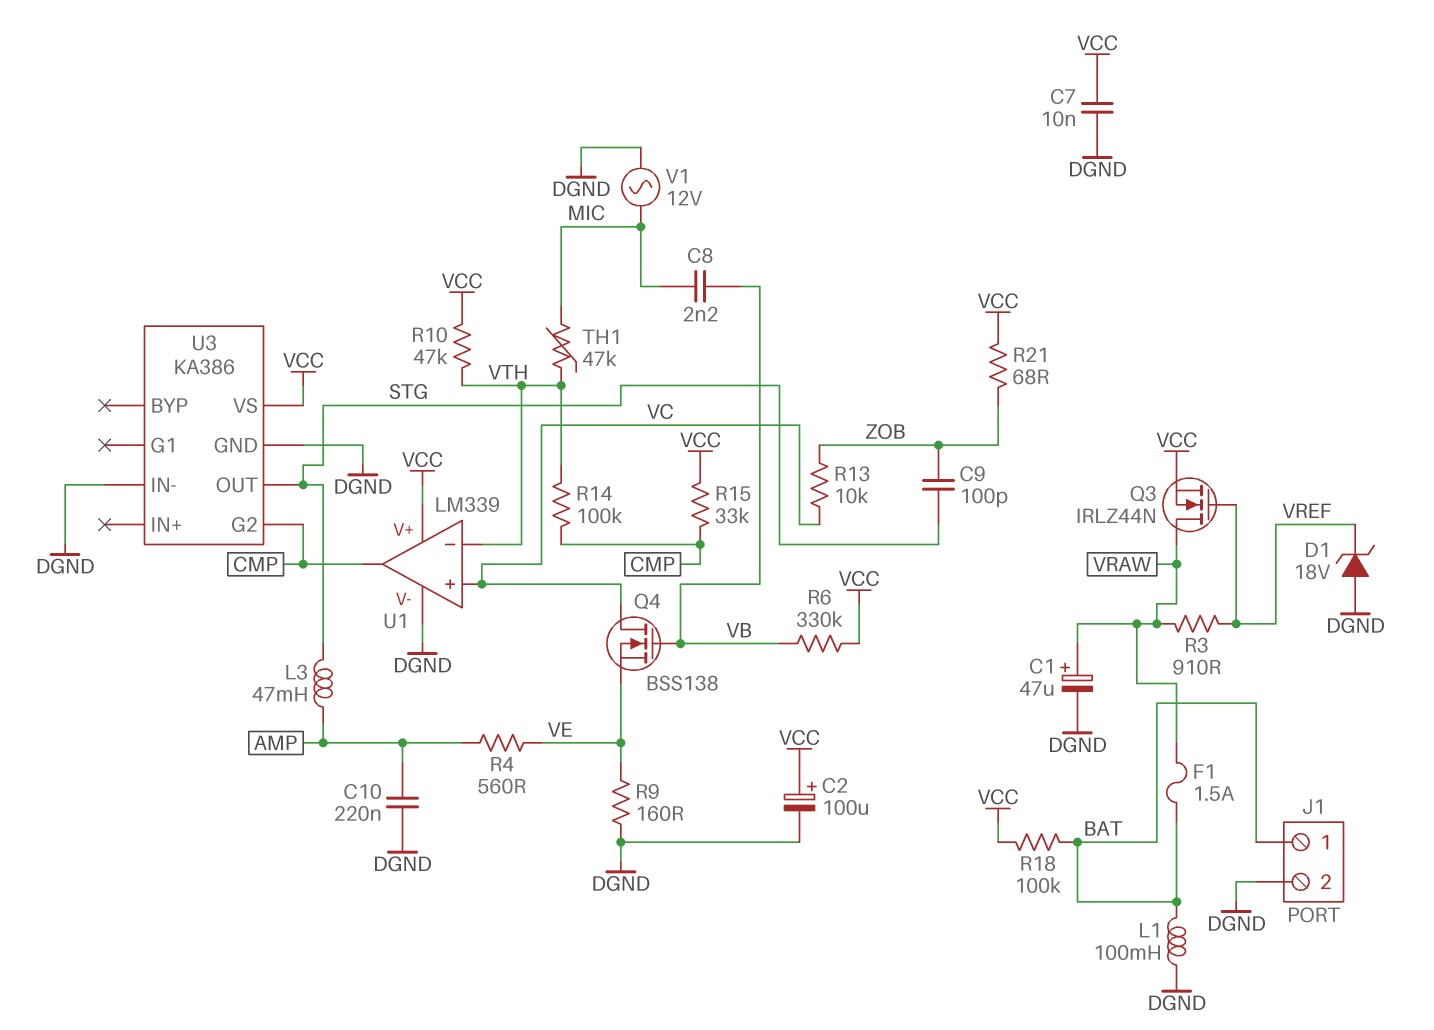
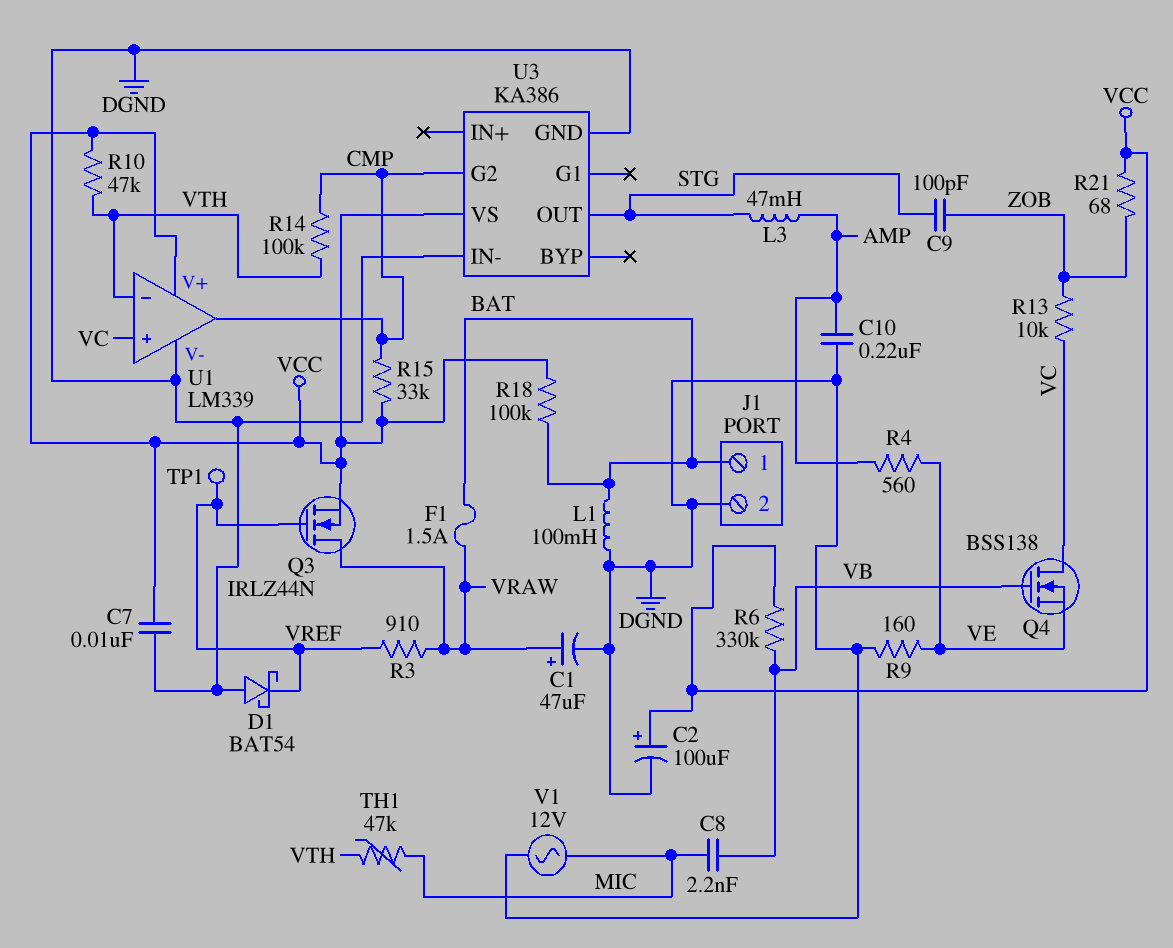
D1: zener 18V (A DGND, K VREF) -> schottky BAT54 (A DGND, K VREF)
TP1: none -> test point (VREF)

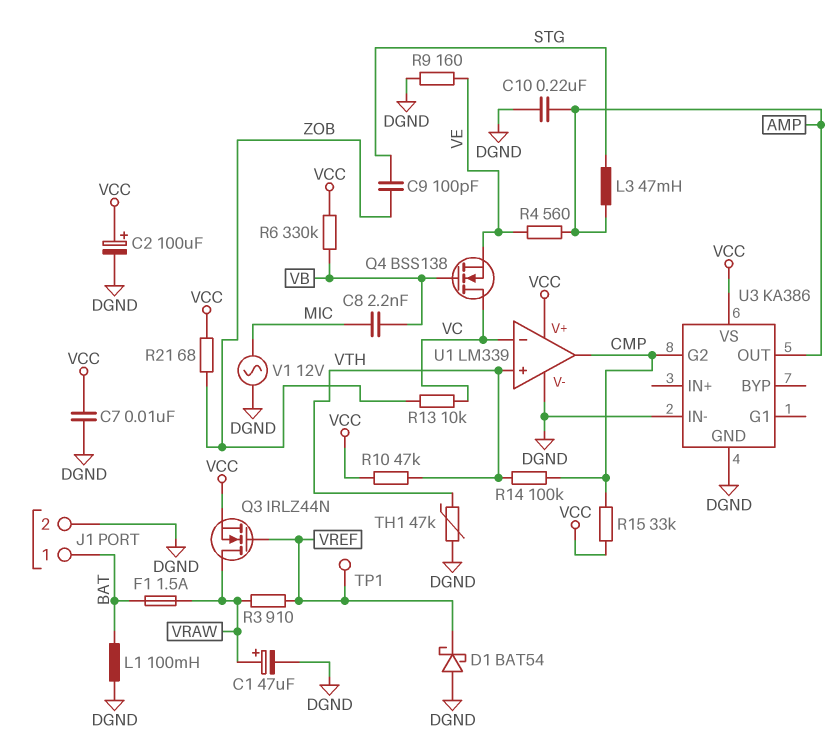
R18: 100k (BAT, VCC) -> none
TH1: 47k (MIC, VTH) -> 47k (DGND, VTH)
U1 pin in+: VC -> VTH
U1 pin in-: VTH -> VC
U3 pin OUT: STG -> AMP

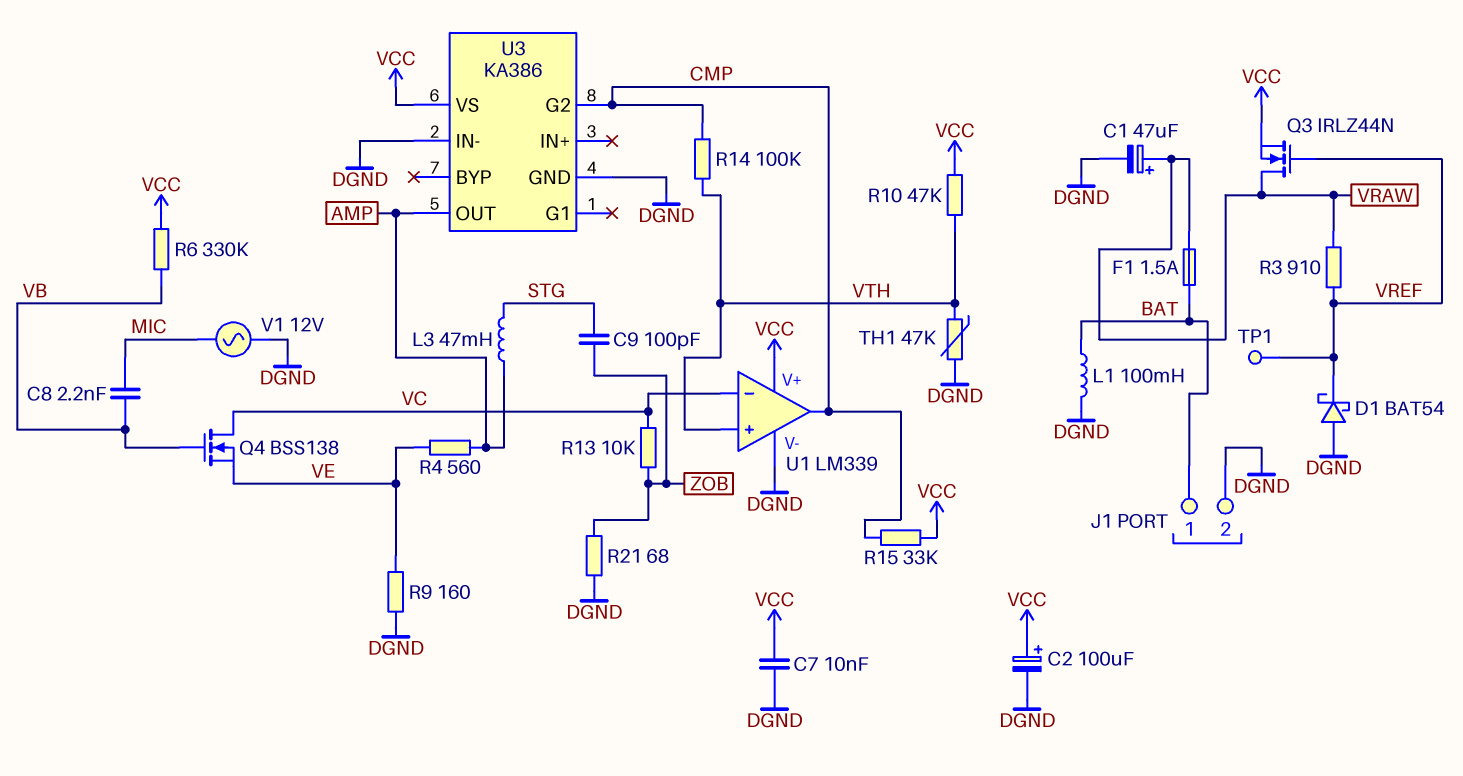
C10: 220nF (AMP, DGND) -> none
R21: 68 (VCC, ZOB) -> 68 (DGND, ZOB)

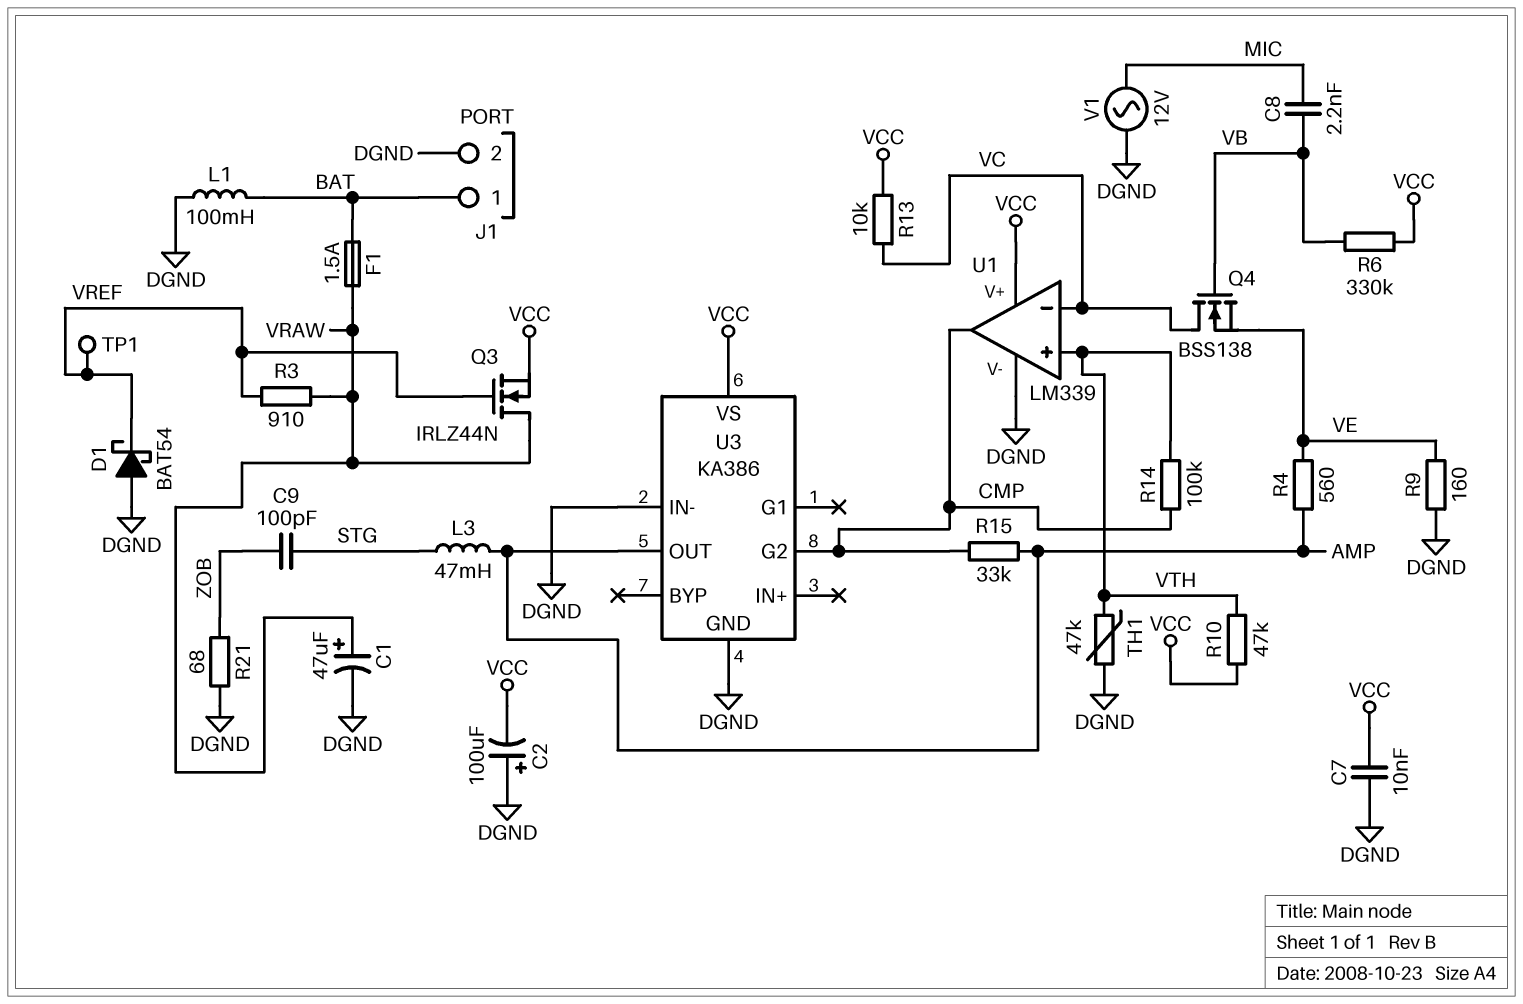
C2: 100uF (plus VCC, minus DGND) -> 100uF (plus DGND, minus VCC)
R13: 10k (VC, ZOB) -> 10k (VC, VCC)
R15: 33k (CMP, VCC) -> 33k (AMP, CMP)

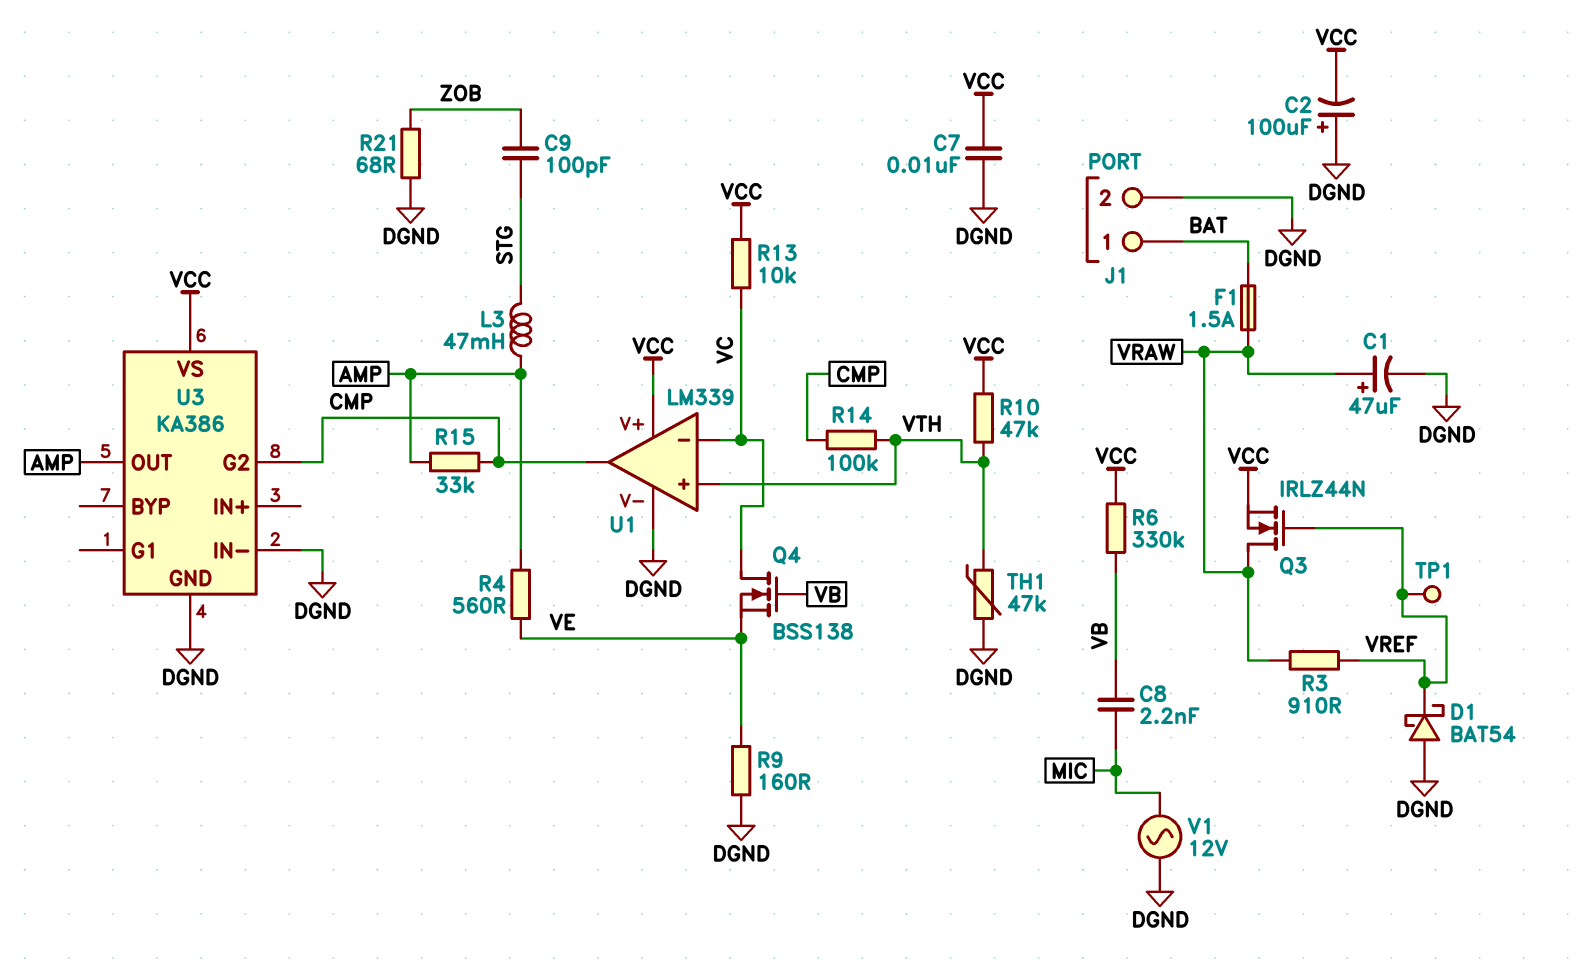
L1: 100mH (BAT, DGND) -> none

